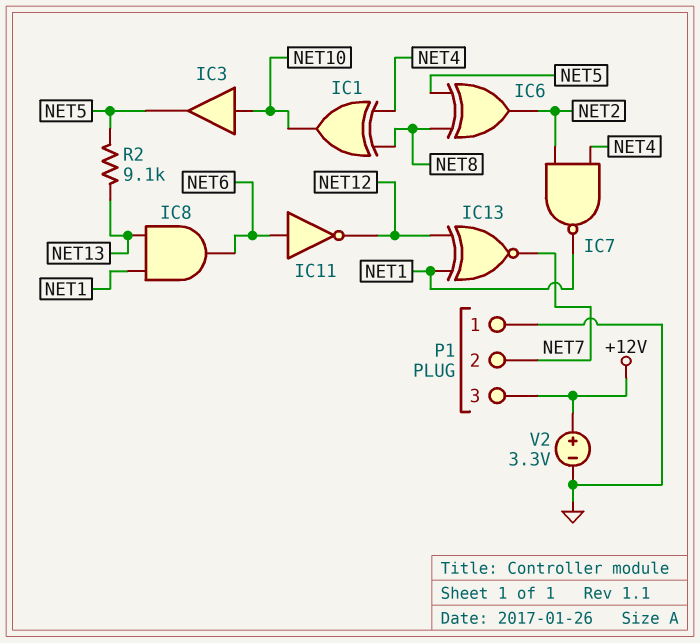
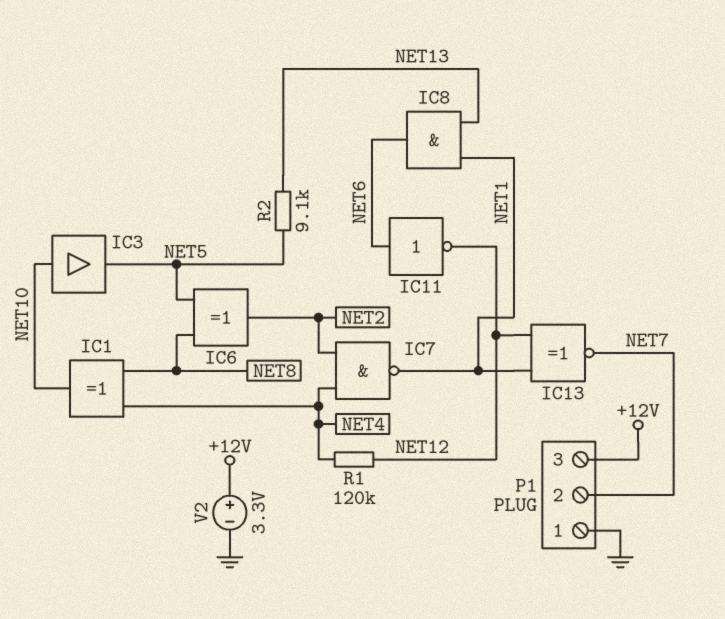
R1: none -> 120k (NET4, NET12)

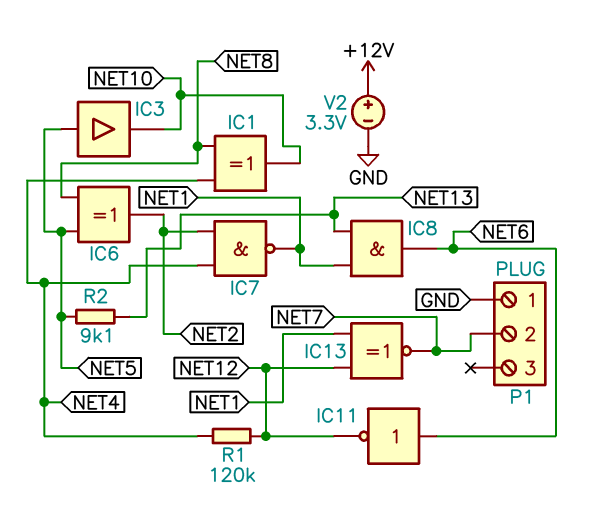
IC3: buffer (in NET10, out NET5) -> buffer (in NET5, out NET10)
P1 pin 3: +12V -> none

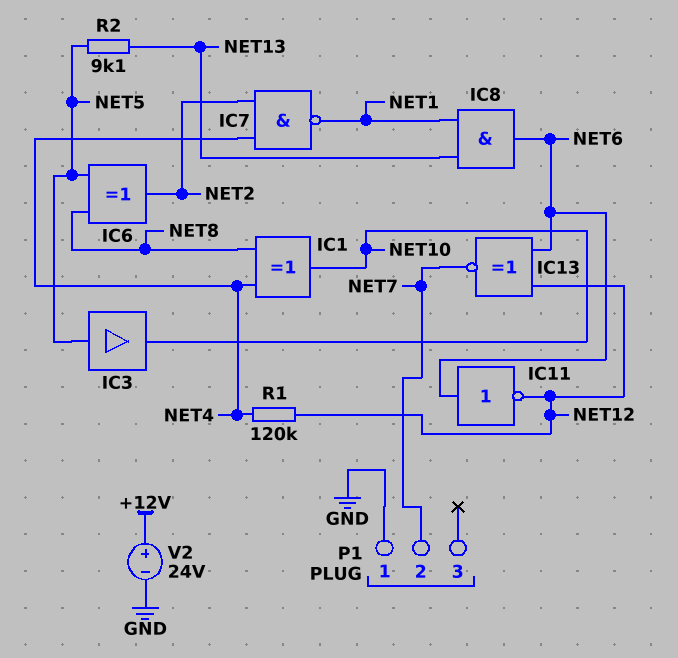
IC13: XNOR (in NET1, in NET12, out NET7) -> XNOR (in NET6, in NET12, out NET7)
V2: 3.3V (plus +12V, minus GND) -> 24V (plus +12V, minus GND)

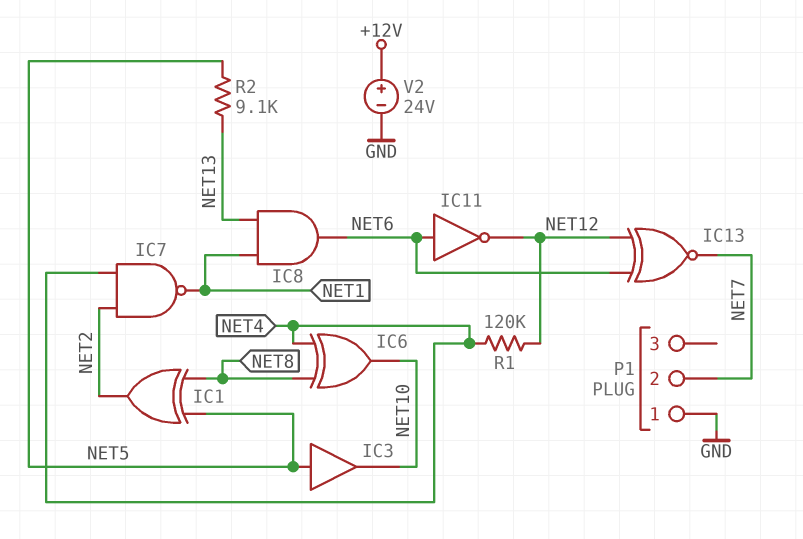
IC1: XOR (in NET4, in NET8, out NET10) -> XOR (in NET5, in NET8, out NET2)
IC6: XOR (in NET5, in NET8, out NET2) -> XOR (in NET4, in NET8, out NET10)

